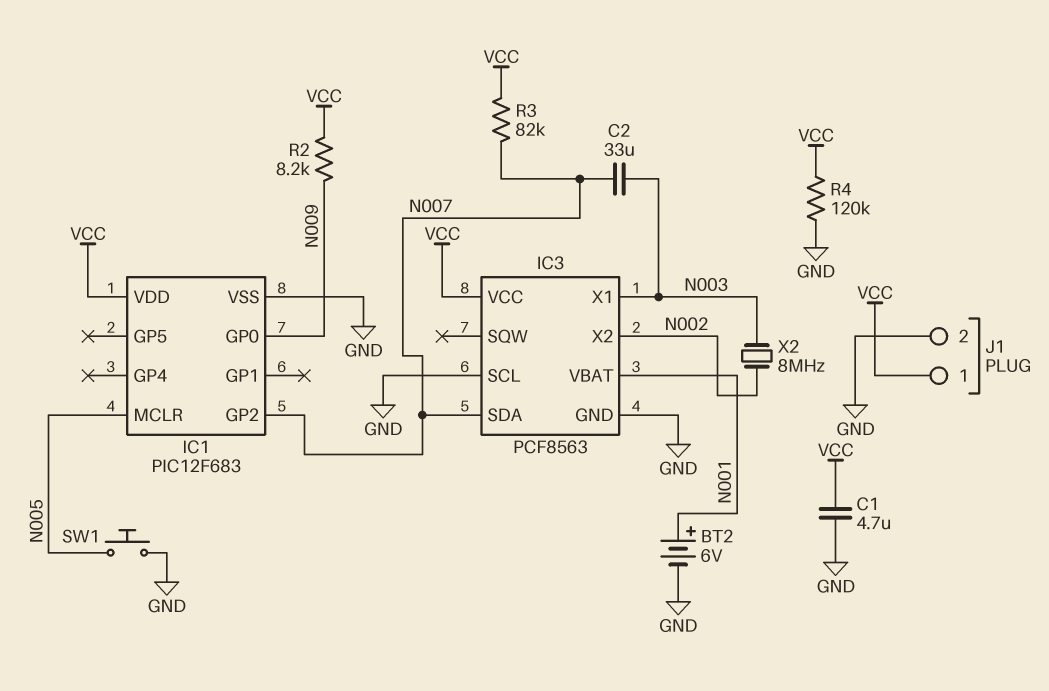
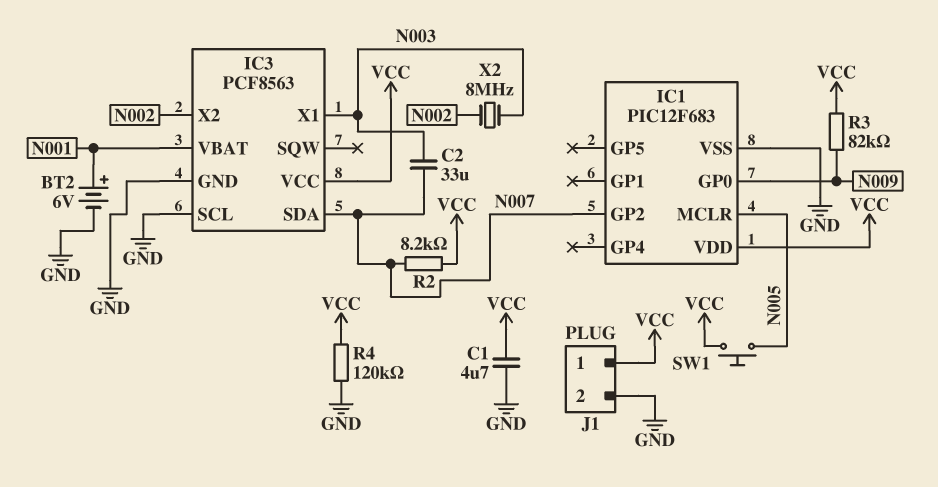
R2: 8.2k (N009, VCC) -> 8.2k (N007, VCC)
R3: 82k (N007, VCC) -> 82k (N009, VCC)
SW1: button (GND, N005) -> button (N005, VCC)

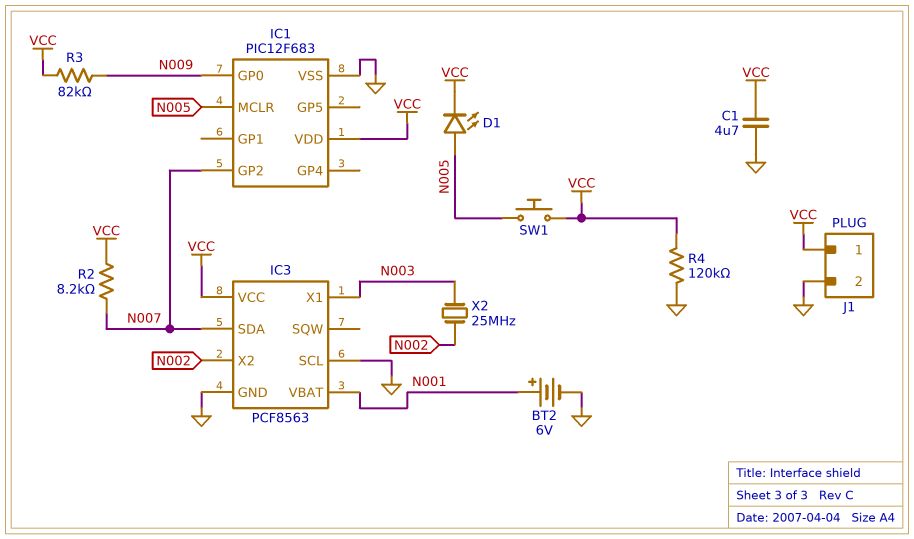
C2: 33uF (N003, N007) -> none
D1: none -> LED (A N005, K VCC)
X2: 8MHz (N002, N003) -> 25MHz (N002, N003)

